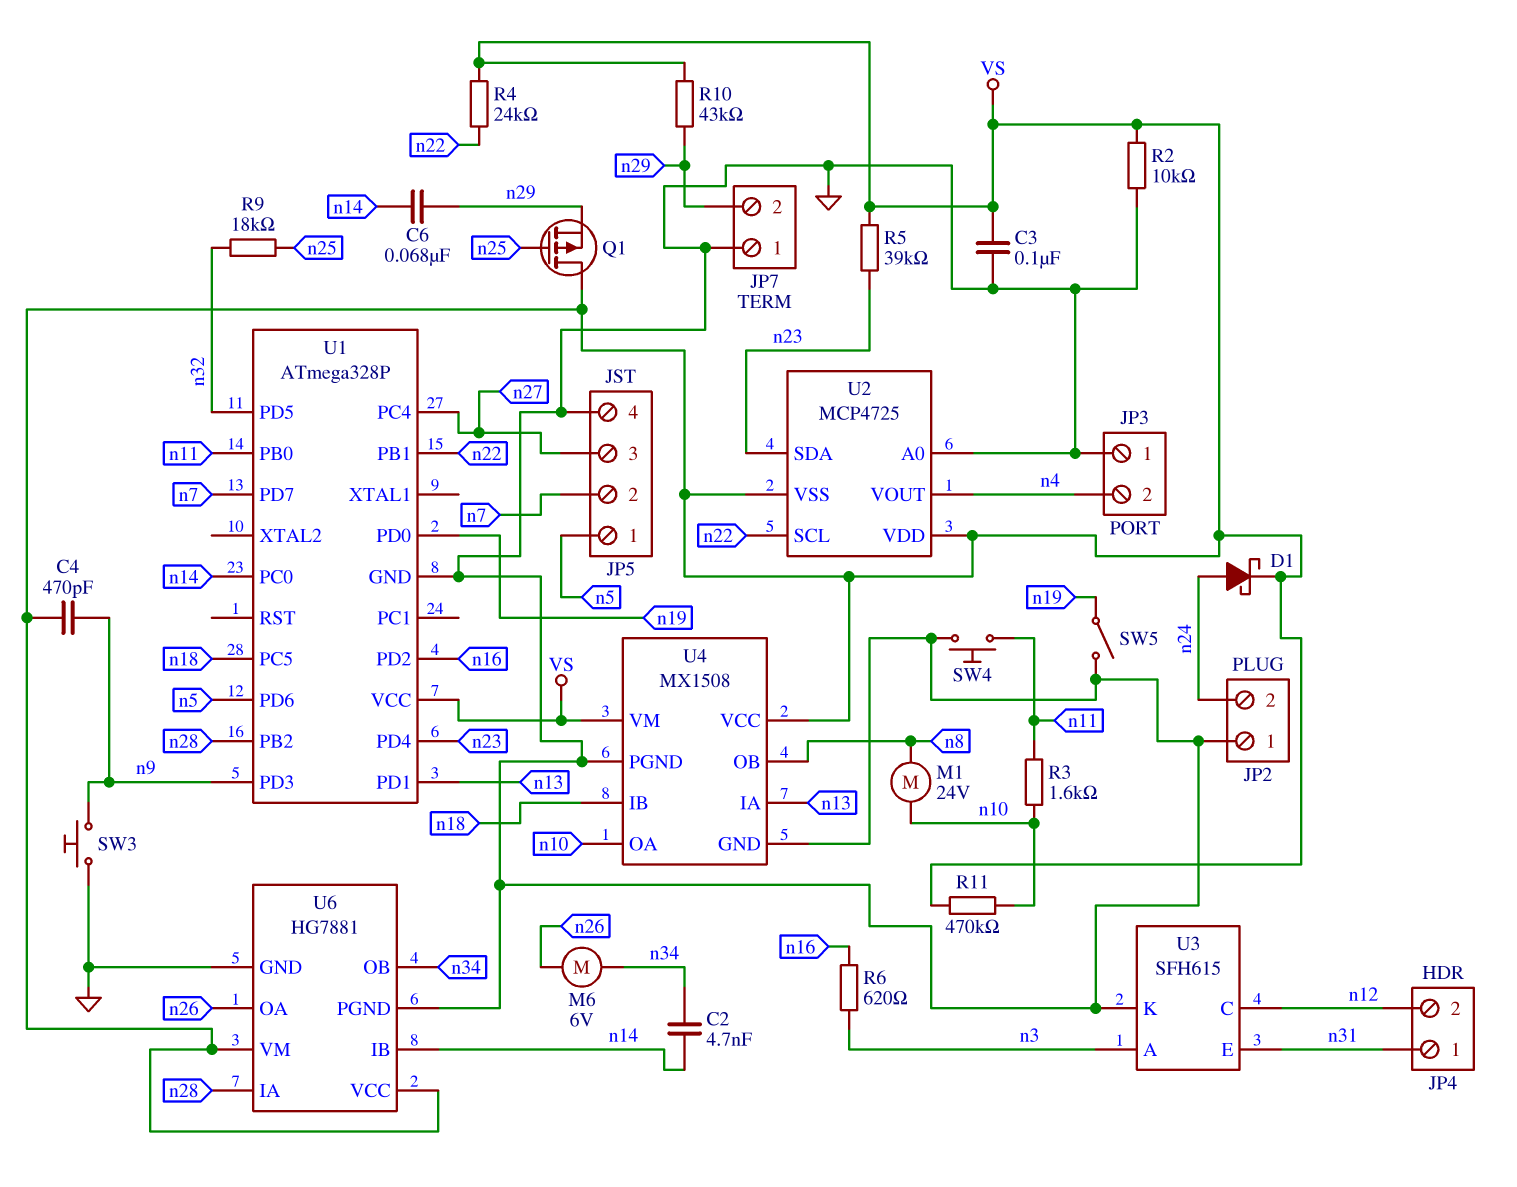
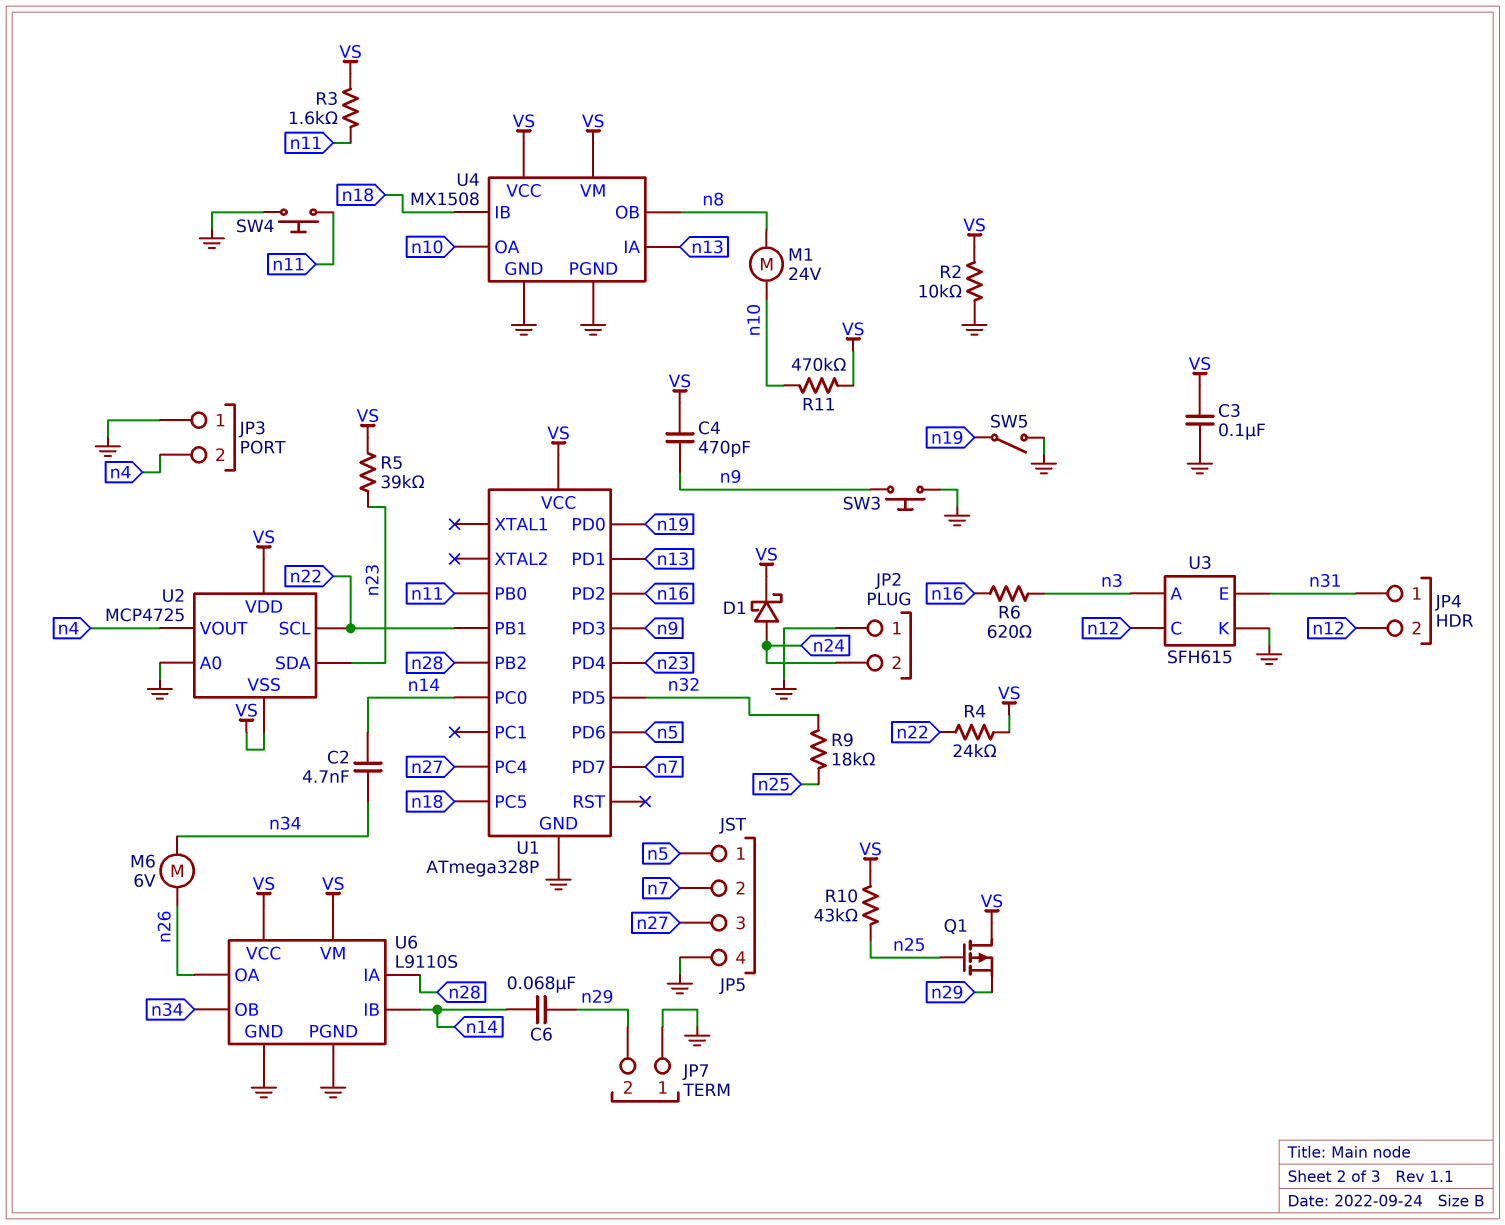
R3: 1.6k (n10, n11) -> 1.6k (VS, n11)
R10: 43k (VS, n29) -> 43k (VS, n25)
U6: HG7881 -> L9110S

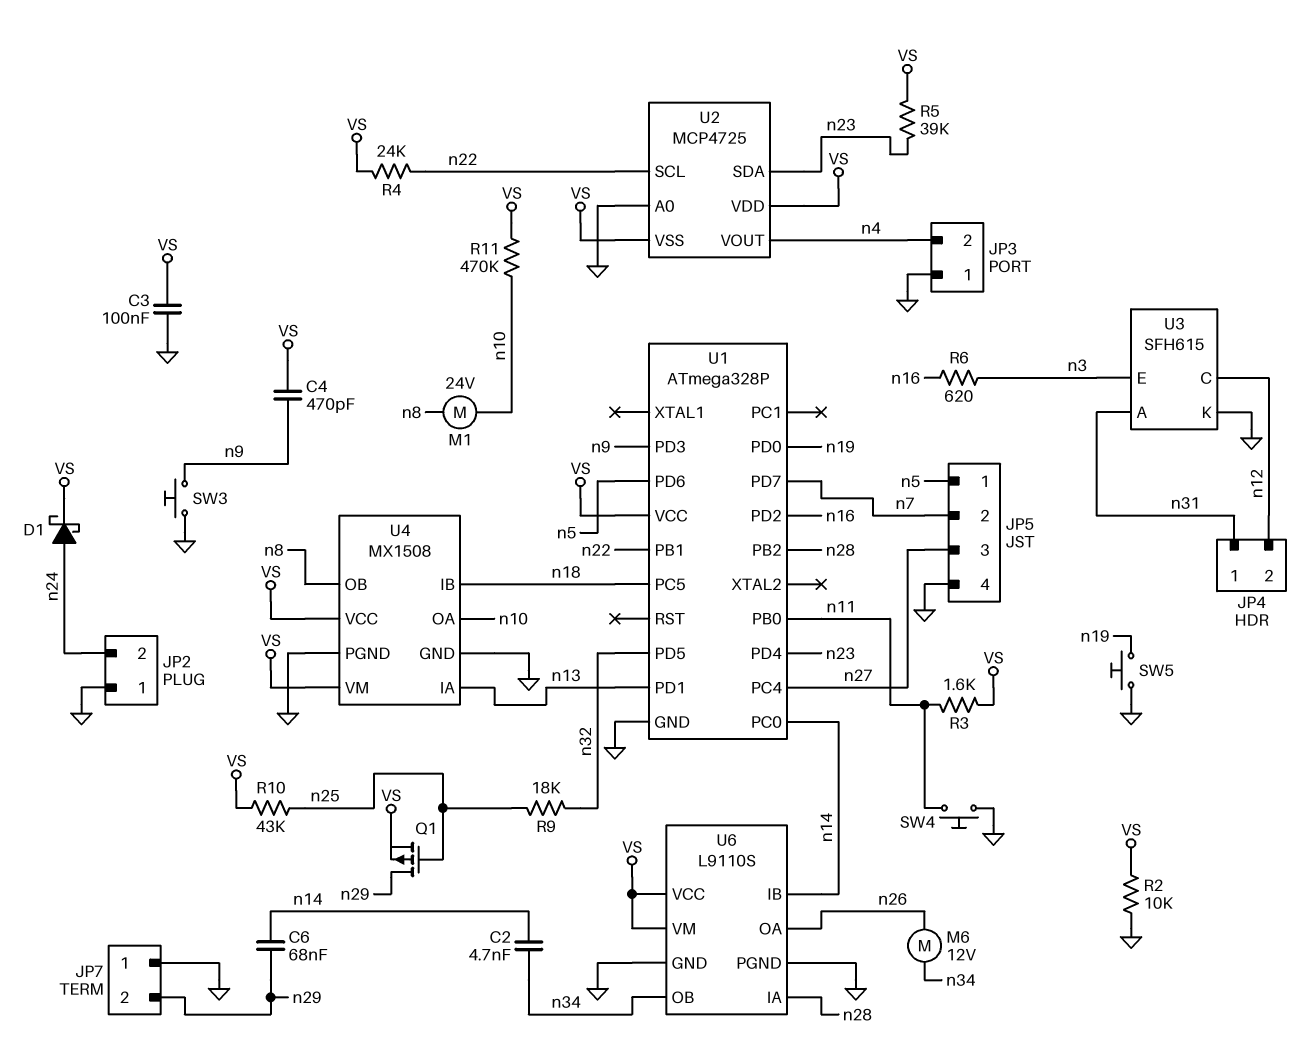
M6: motor 6V (n26, n34) -> motor 12V (n26, n34)
Q1: PMOS (G n25, D VS, S n29) -> PMOS (G n25, D n29, S VS)
SW5: switch (GND, n19) -> button (GND, n19)
U3 pin A: n3 -> n31
U3 pin E: n31 -> n3

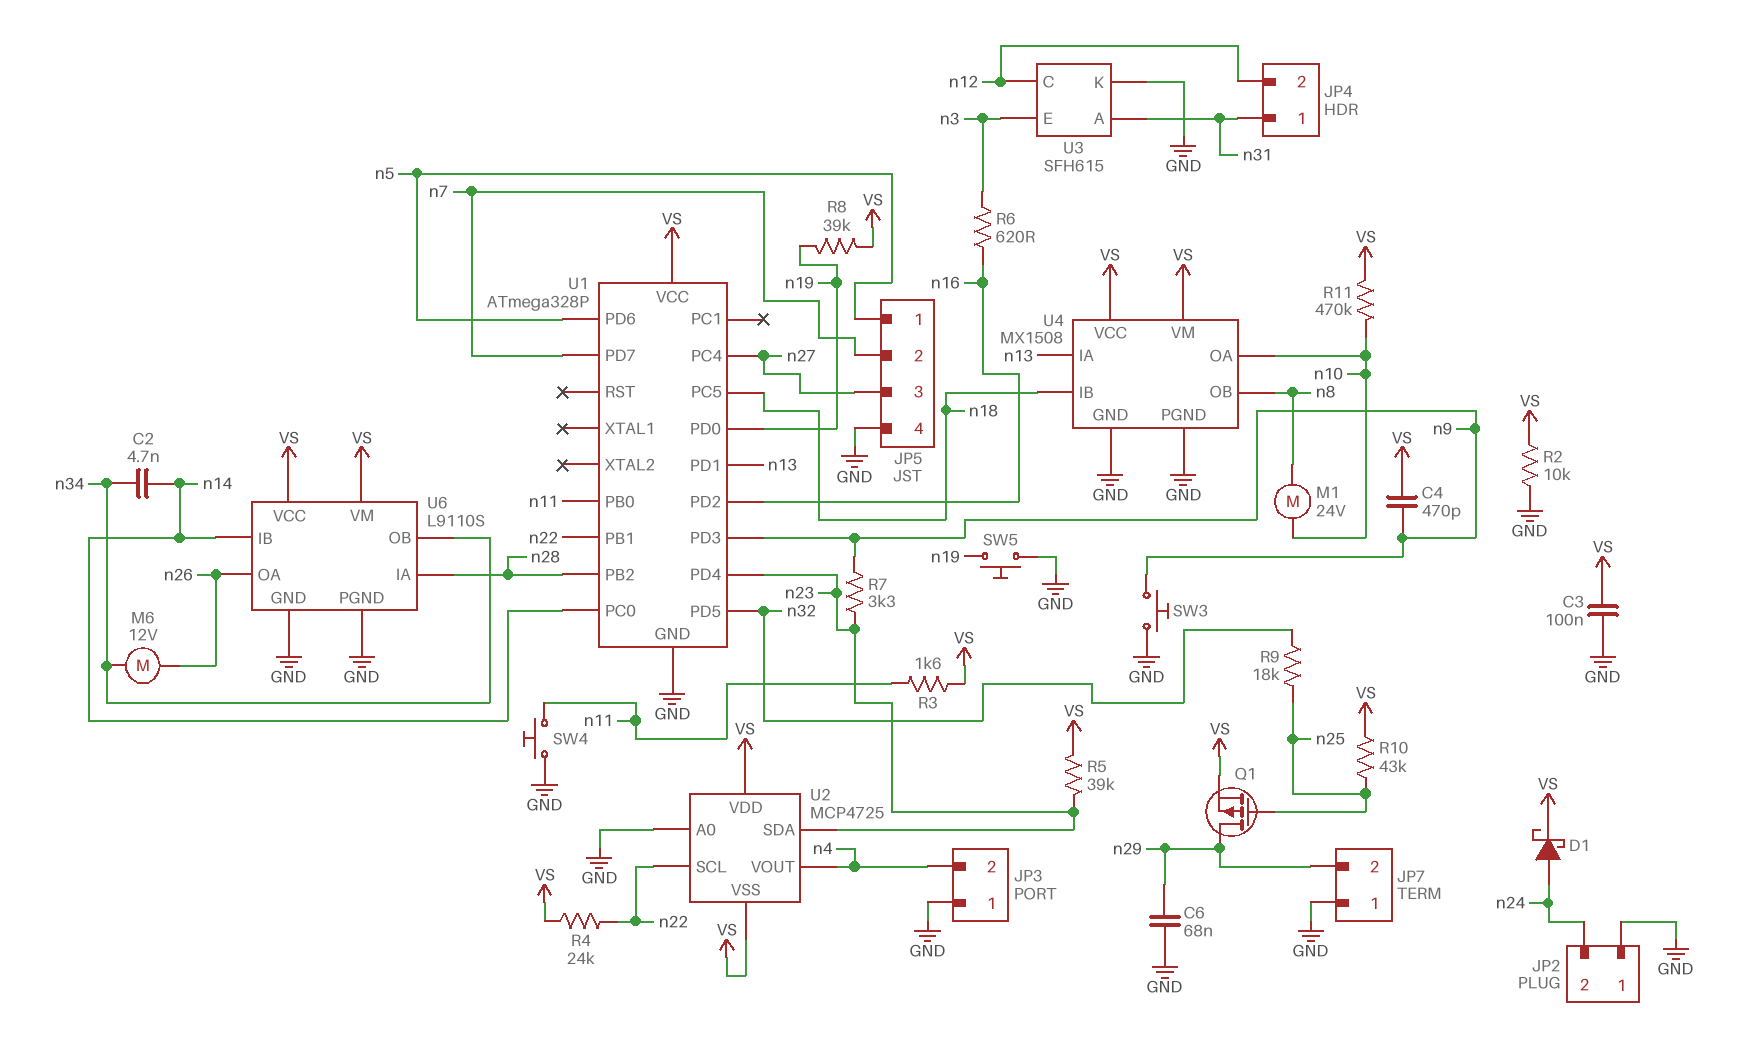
C6: 68nF (n14, n29) -> 68nF (GND, n29)
R7: none -> 3.3k (n9, n23)
R8: none -> 39k (VS, n19)

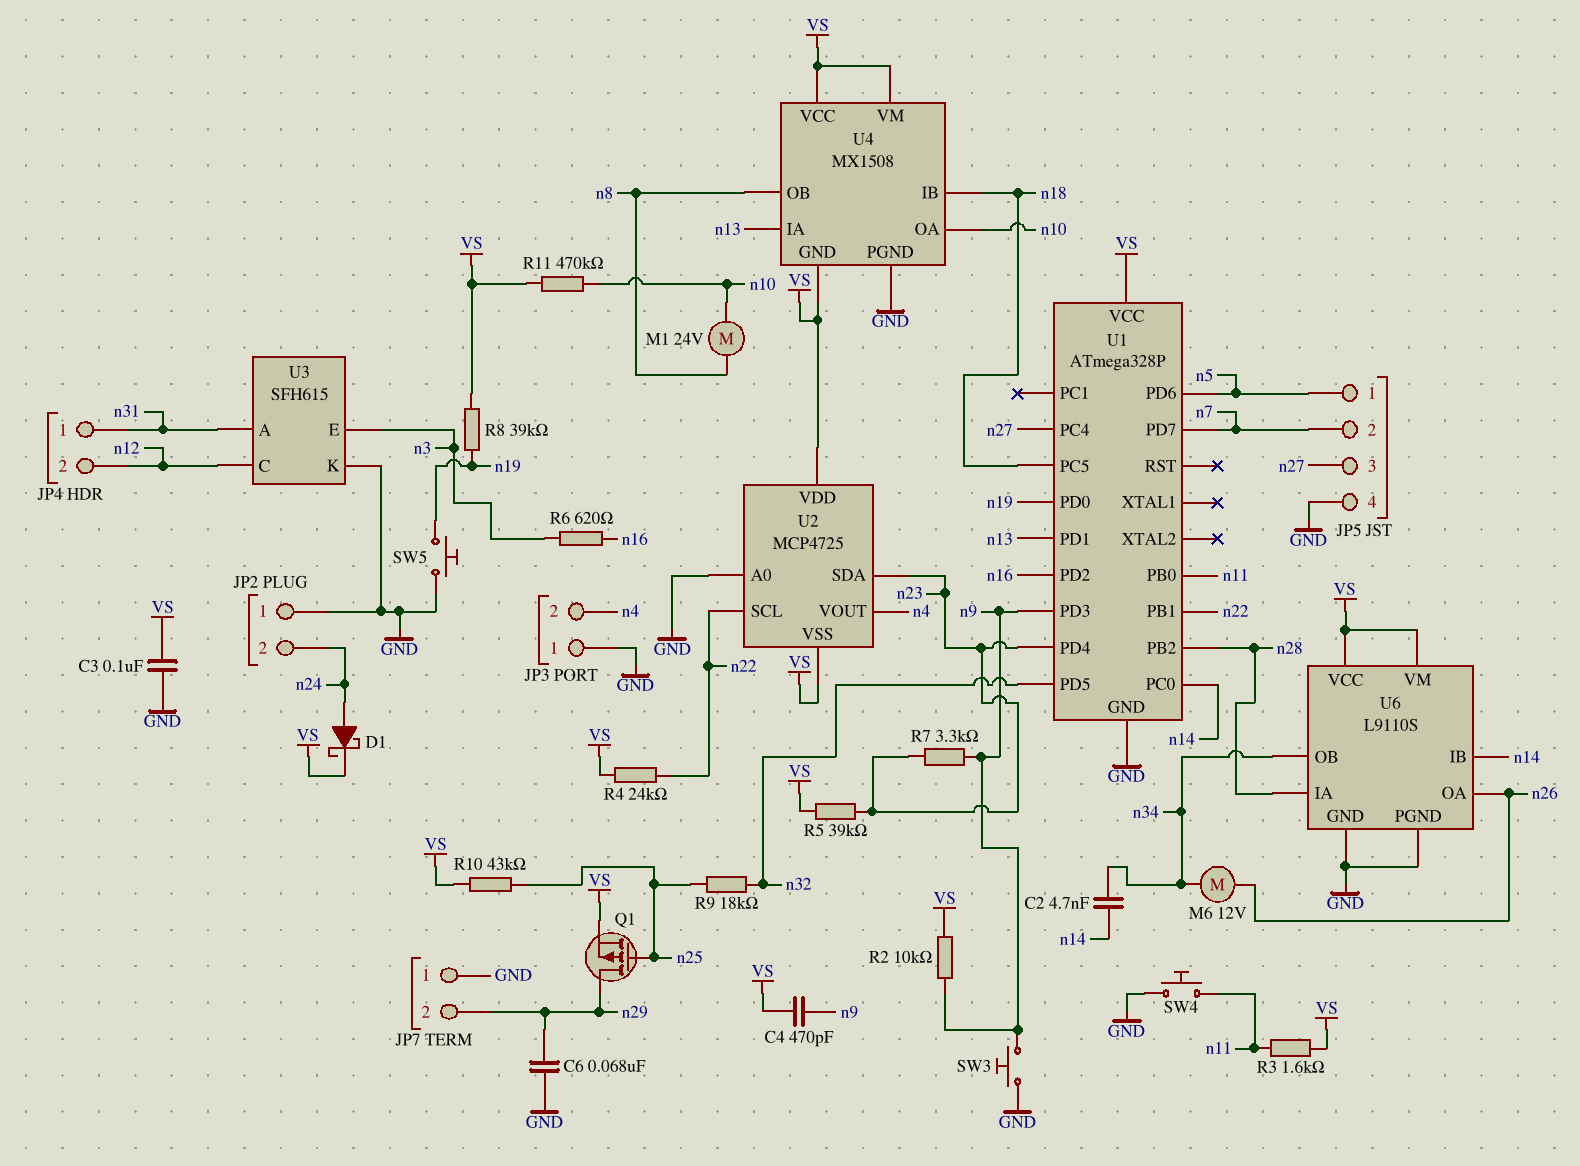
R2: 10k (GND, VS) -> 10k (VS, n9)
U4 pin GND: GND -> VS

